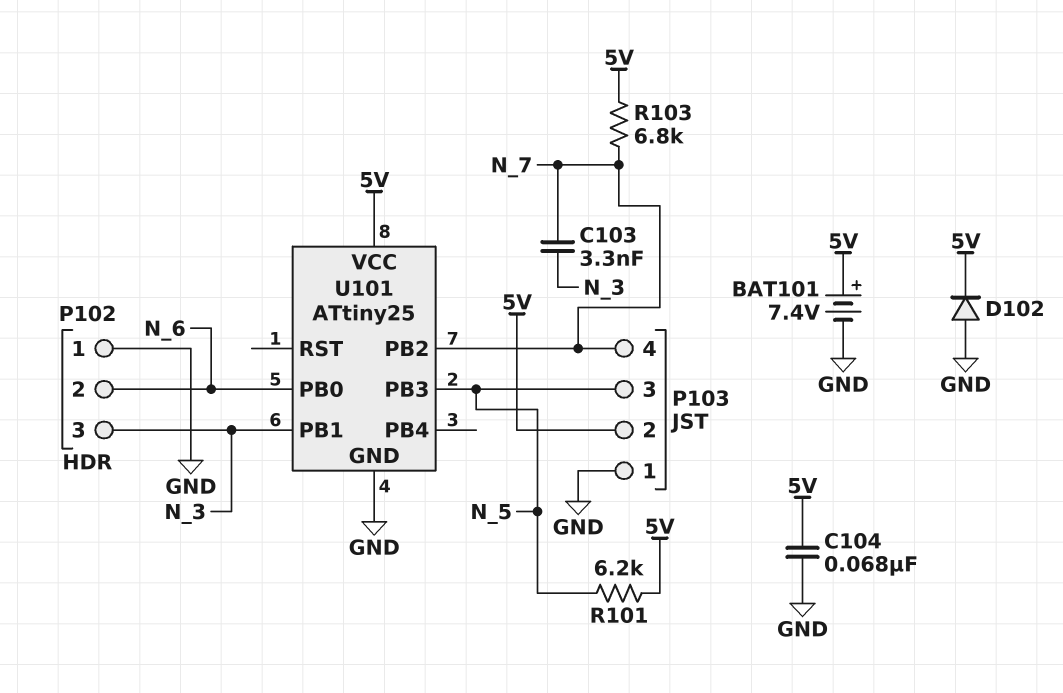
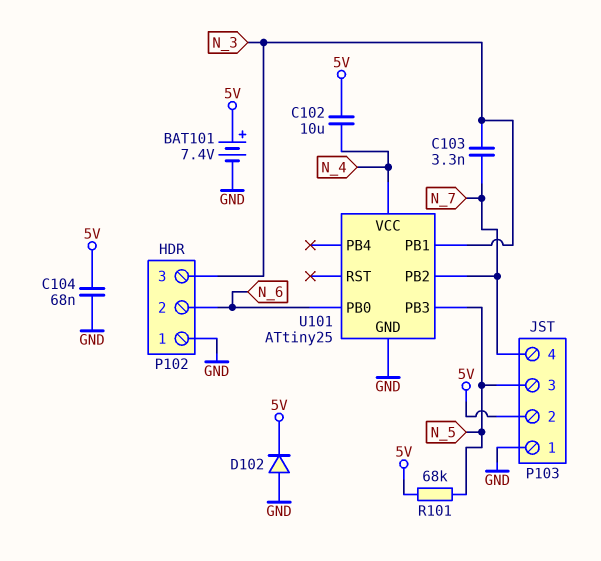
C102: none -> 10uF (5V, N_4)
R101: 6.2k (5V, N_5) -> 68k (5V, N_5)
R103: 6.8k (5V, N_7) -> none
U101 pin VCC: 5V -> N_4

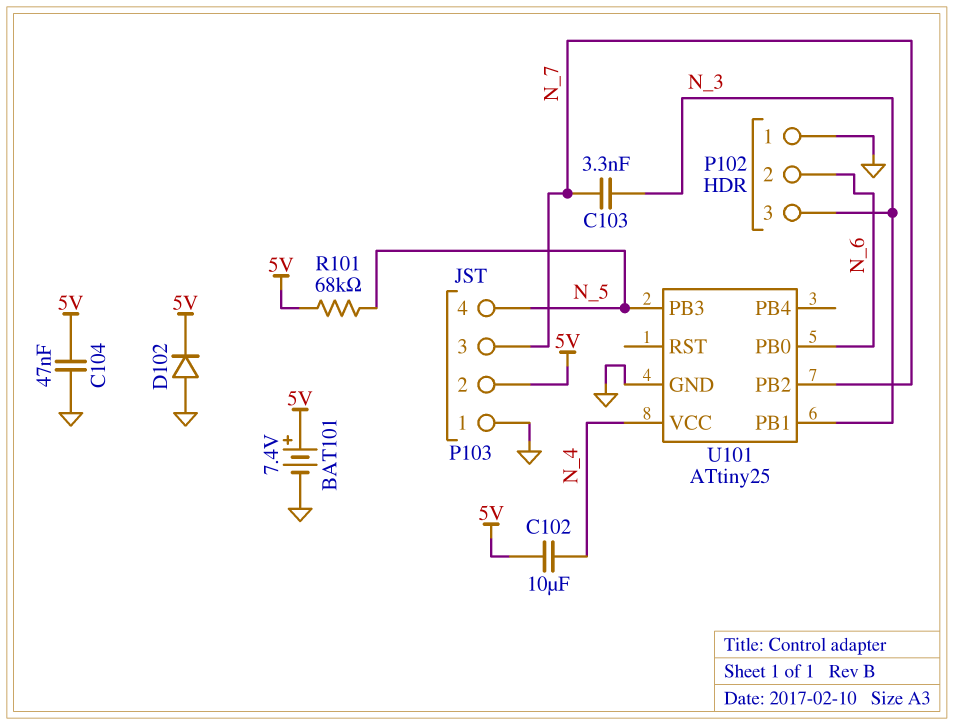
C104: 68nF (5V, GND) -> 47nF (5V, GND)
P103 pin 3: N_5 -> N_7
P103 pin 4: N_7 -> N_5

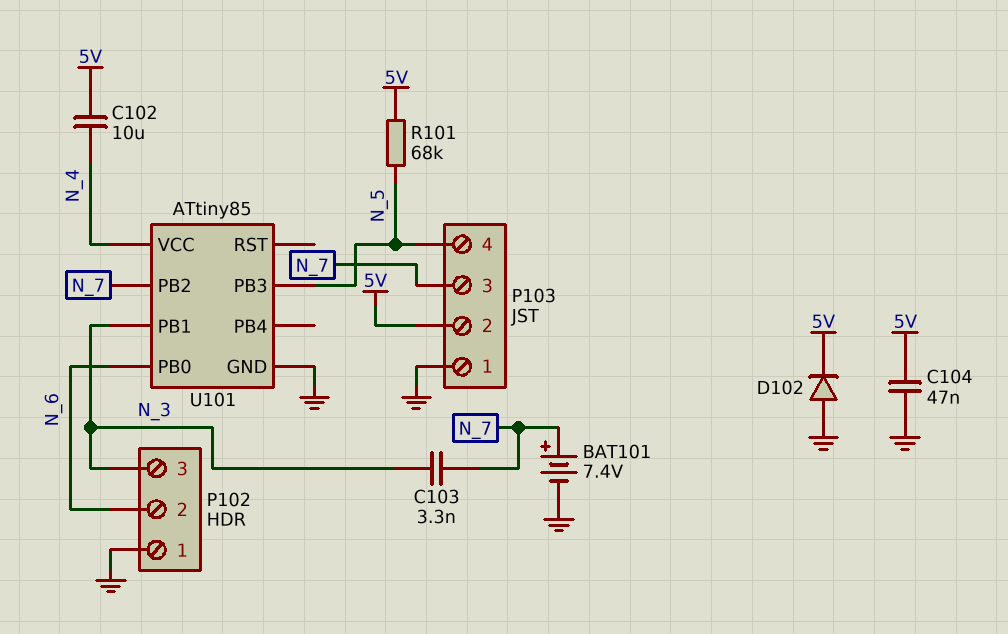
BAT101: 7.4V (plus 5V, minus GND) -> 7.4V (plus N_7, minus GND)
U101: ATtiny25 -> ATtiny85

